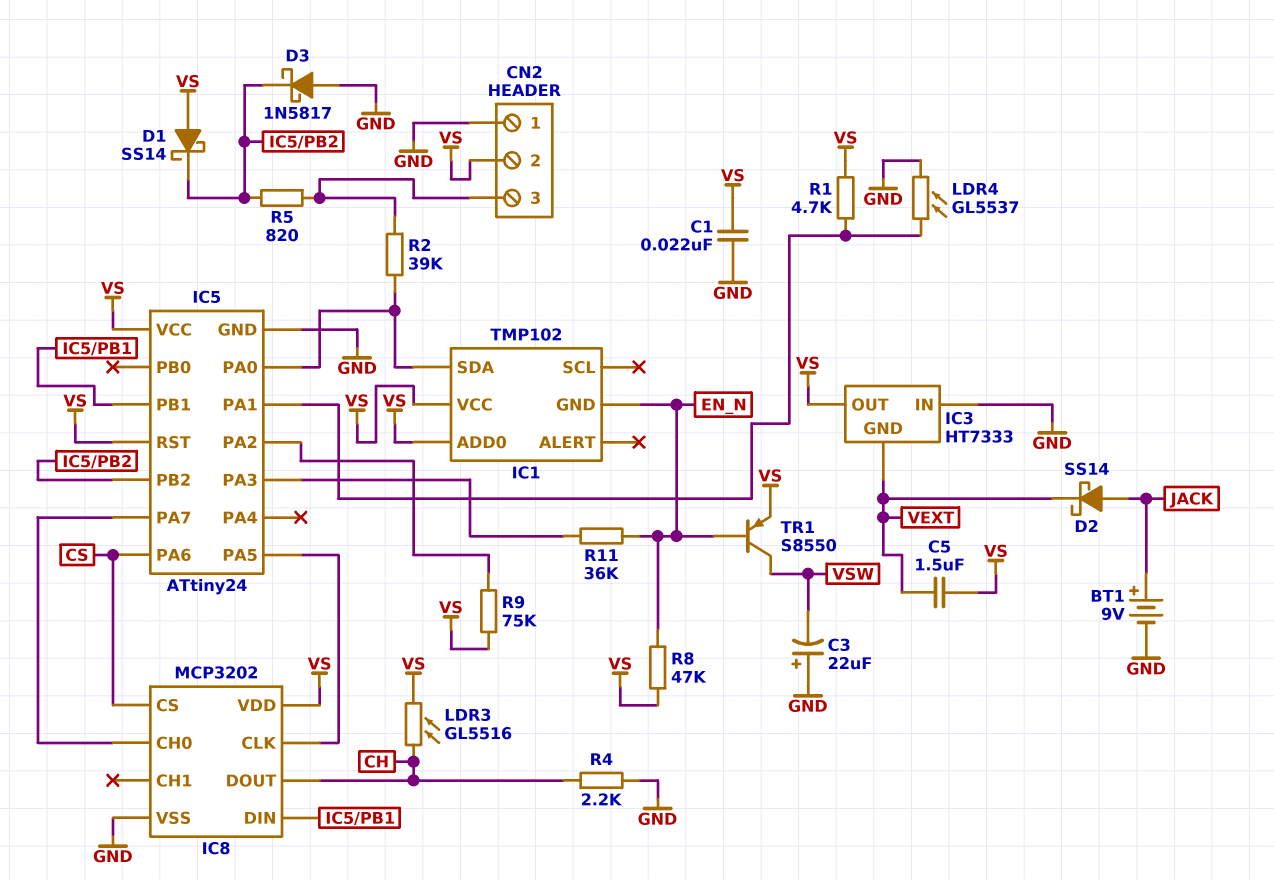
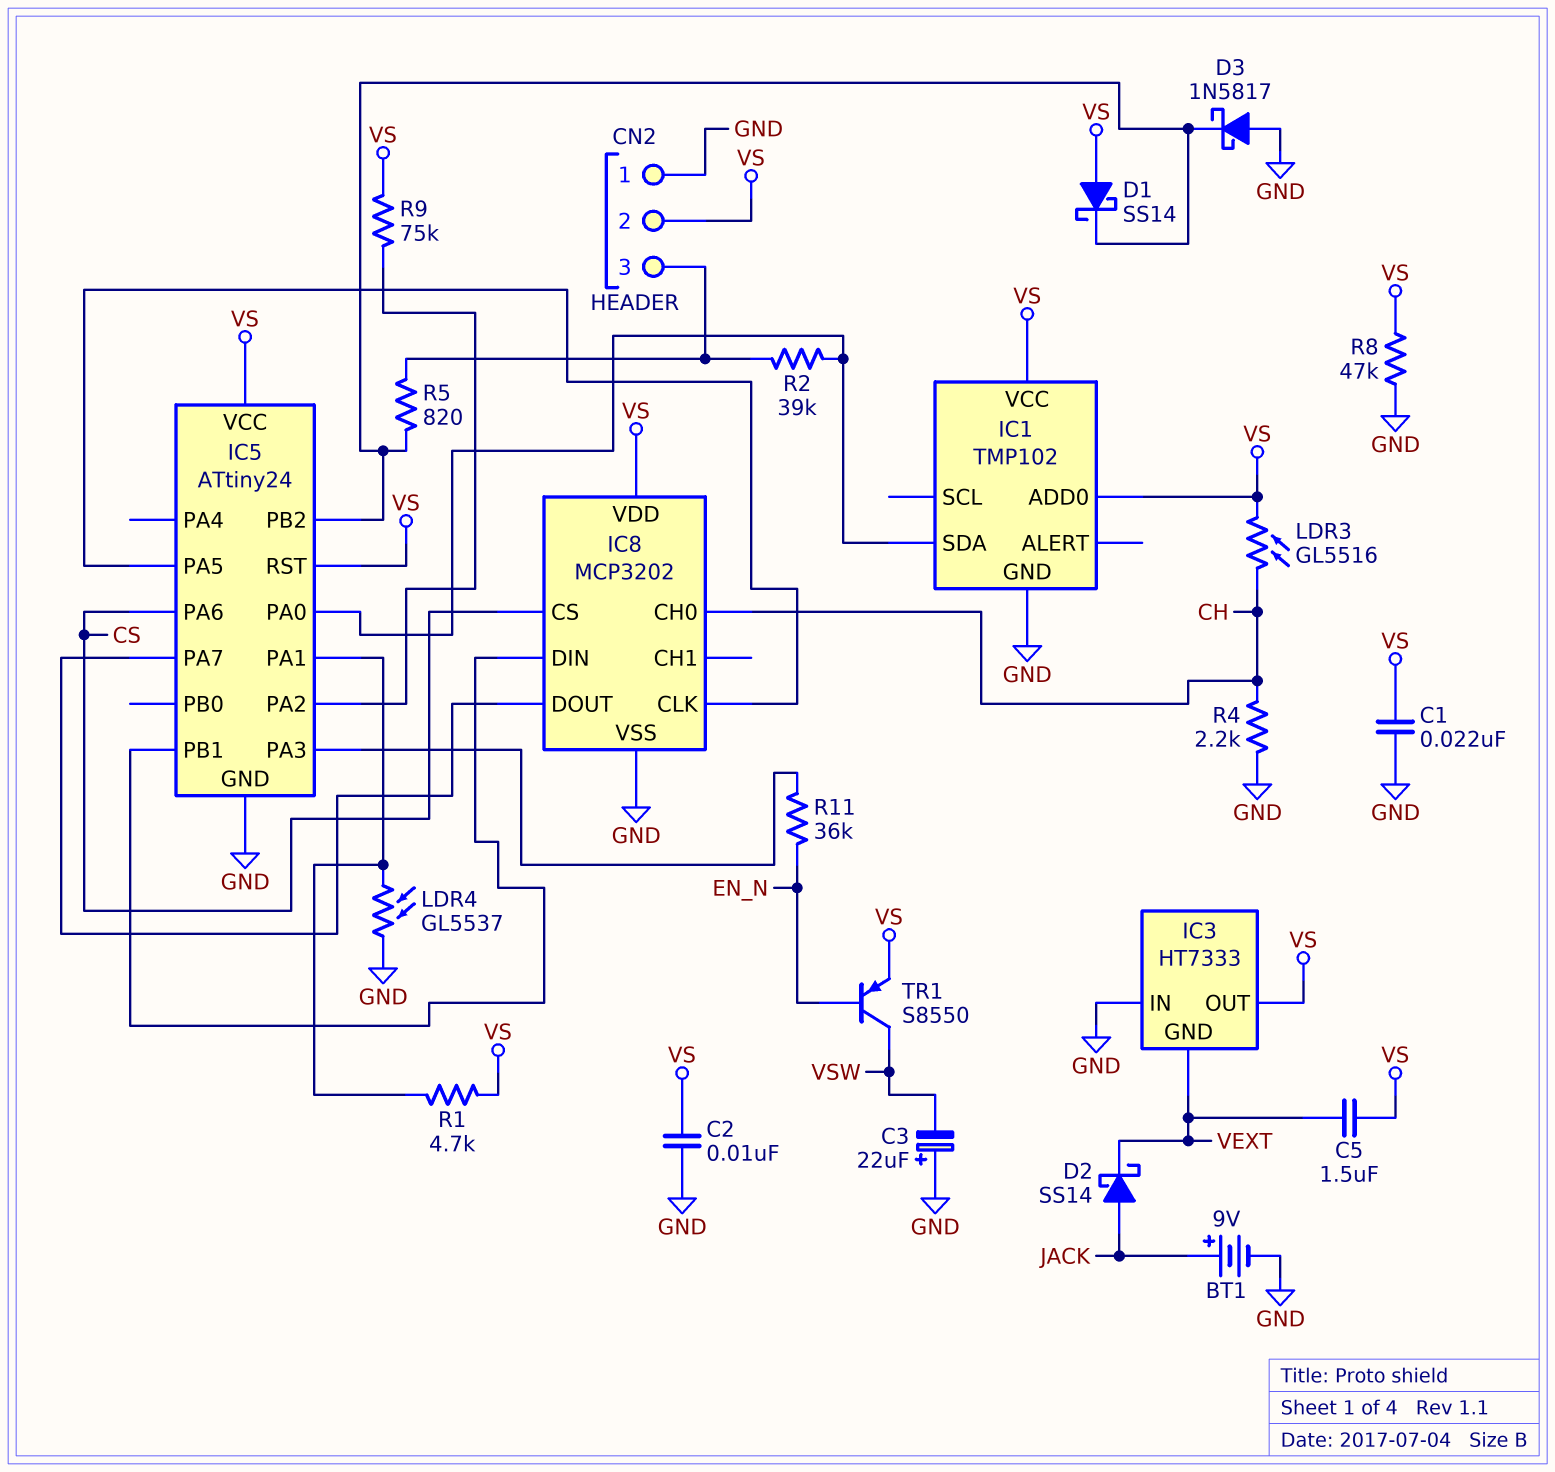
C2: none -> 10nF (GND, VS)
IC1 pin GND: EN_N -> GND
IC8 pin CH0: IC5/PA7 -> CH
IC8 pin DOUT: CH -> IC5/PA7
R8: 47k (EN_N, VS) -> 47k (GND, VS)

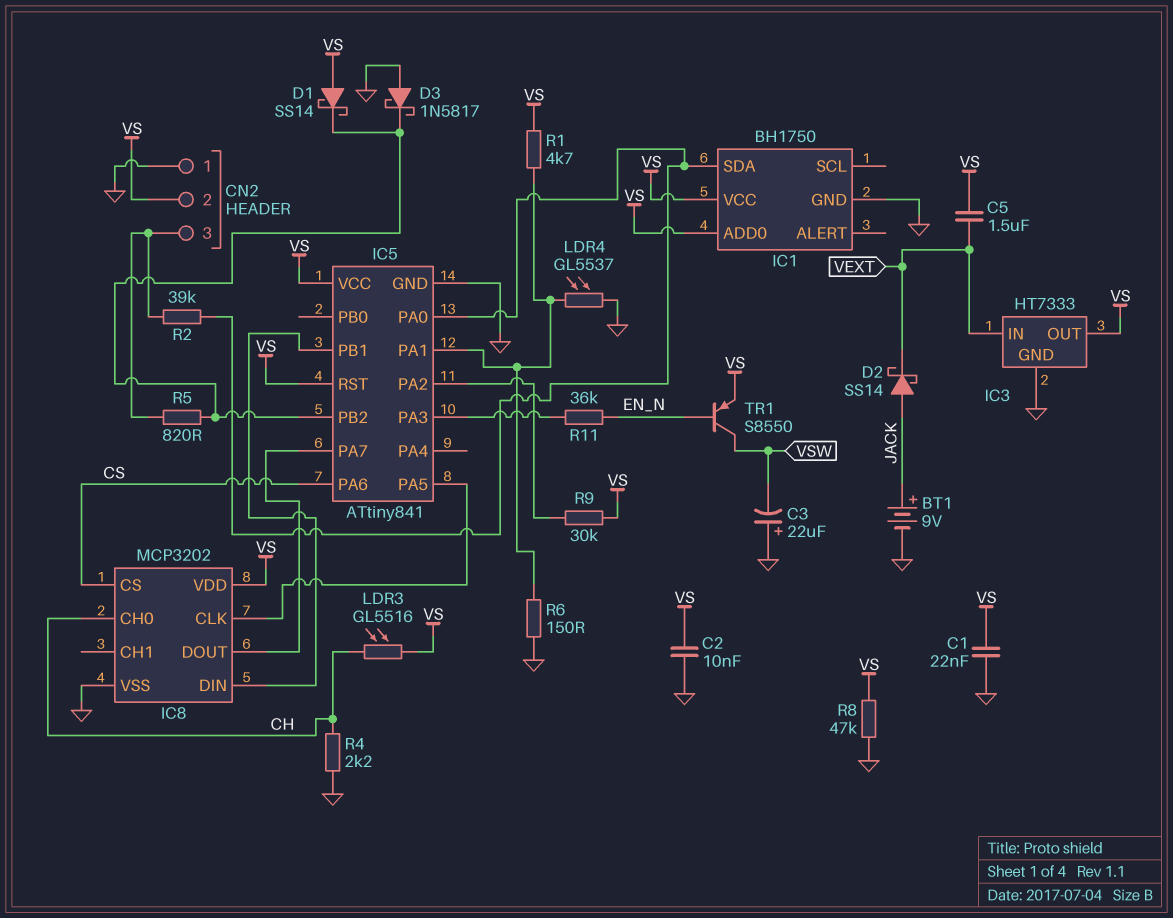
IC1: TMP102 -> BH1750
IC3 pin GND: VEXT -> GND
IC3 pin IN: GND -> VEXT
IC5: ATtiny24 -> ATtiny841
R6: none -> 150 (GND, IC5/PA1)
R9: 75k (IC5/PA2, VS) -> 30k (IC5/PA2, VS)

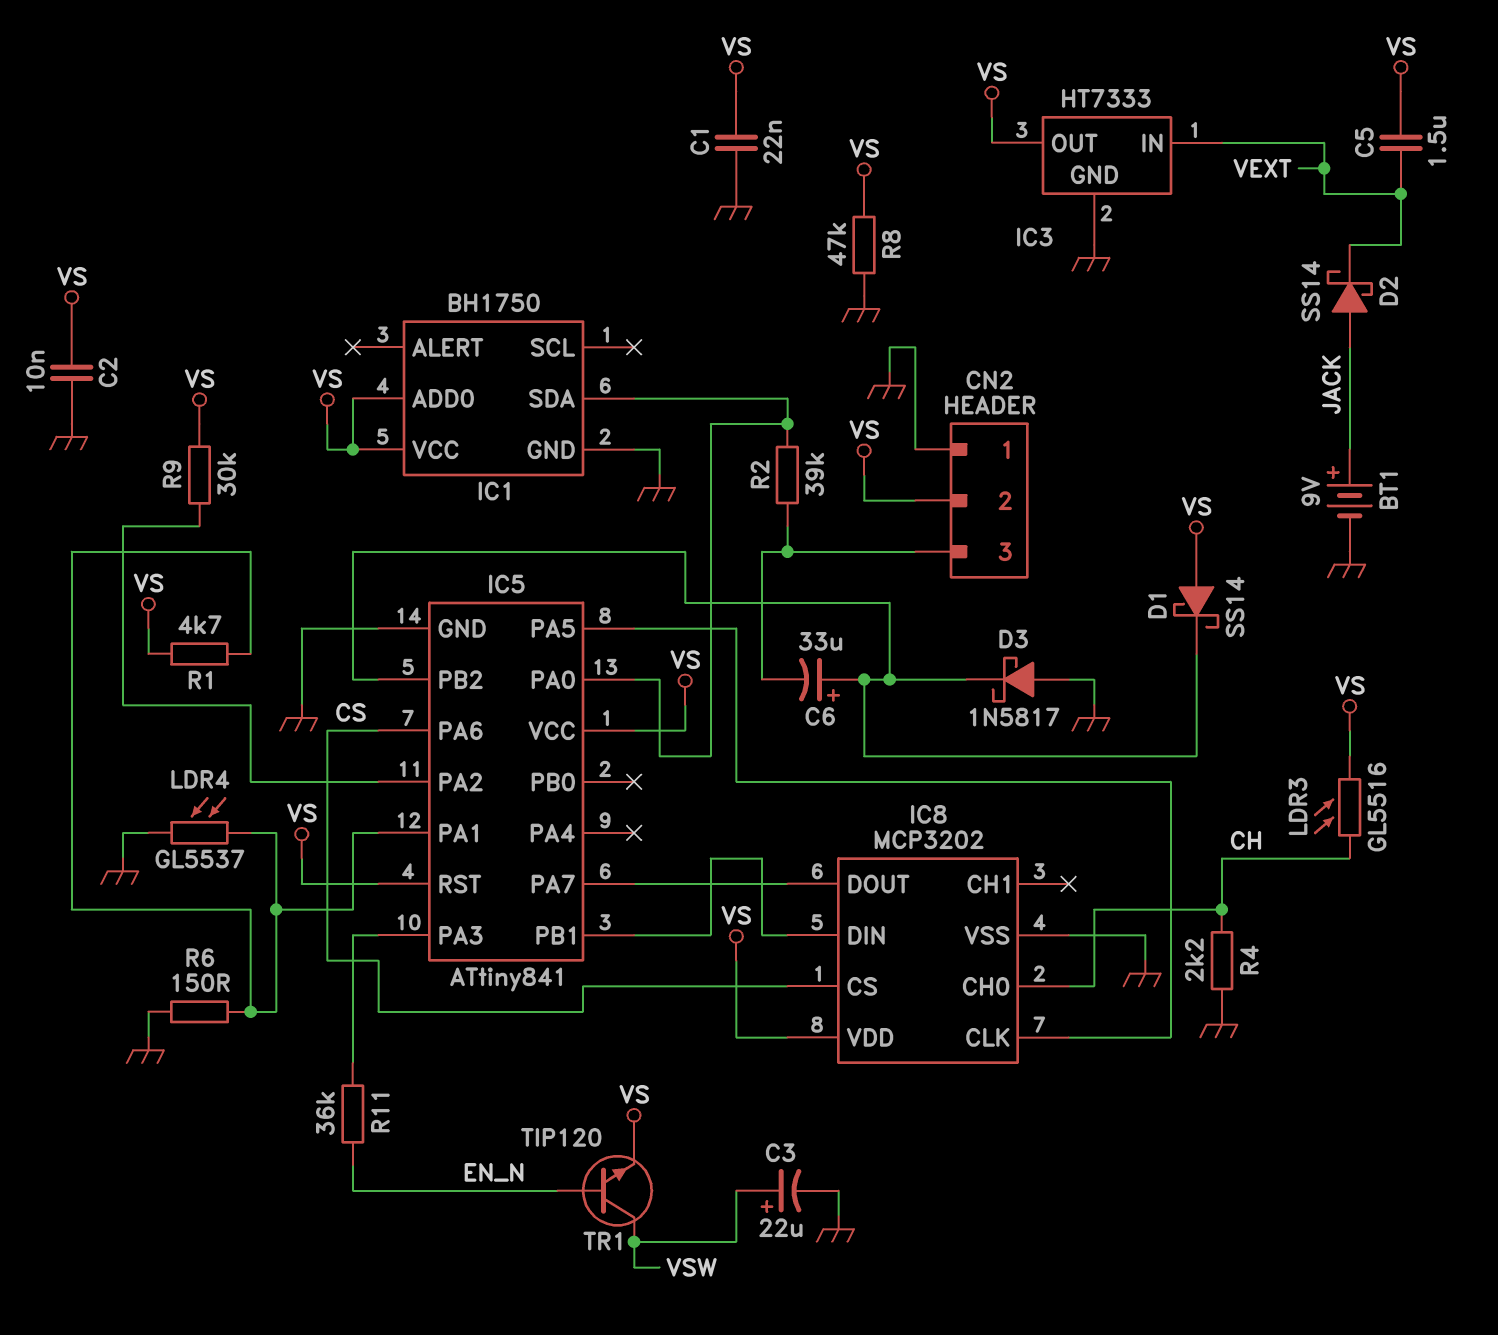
C3: 22uF (plus GND, minus VSW) -> 22uF (plus VSW, minus GND)
C6: none -> 33uF (plus IC5/PB2, minus CN2/3)
R5: 820 (CN2/3, IC5/PB2) -> none
TR1: PNP S8550 (B EN_N, C VSW, E VS) -> NPN TIP120 (B EN_N, C VSW, E VS)

